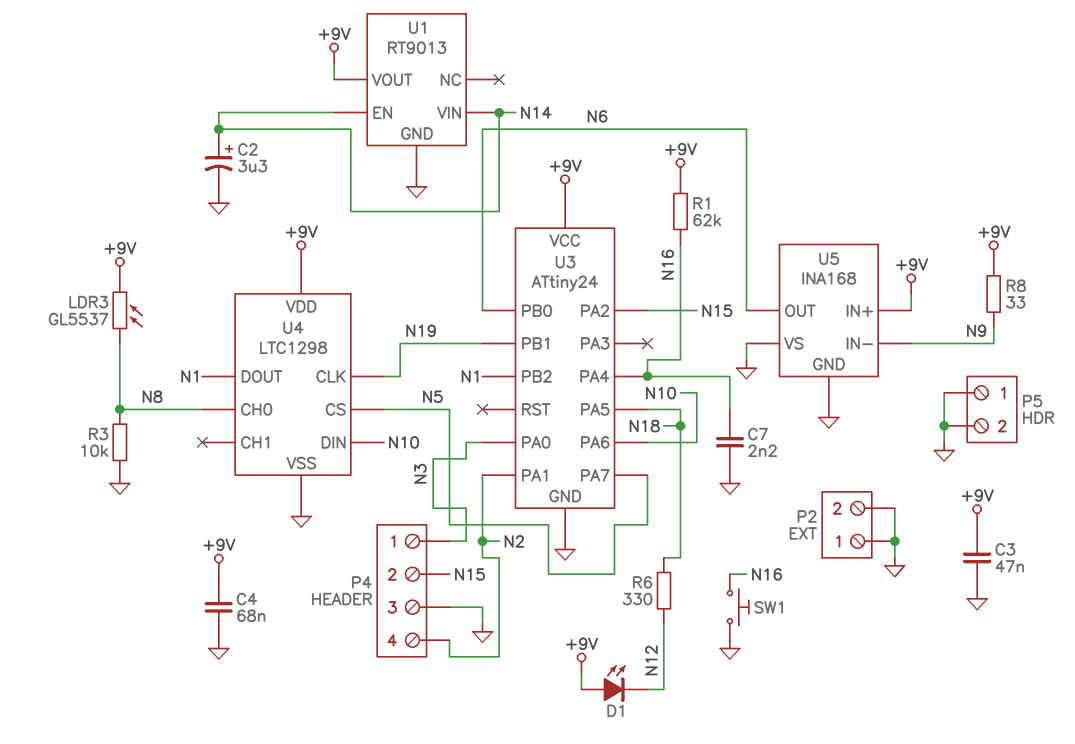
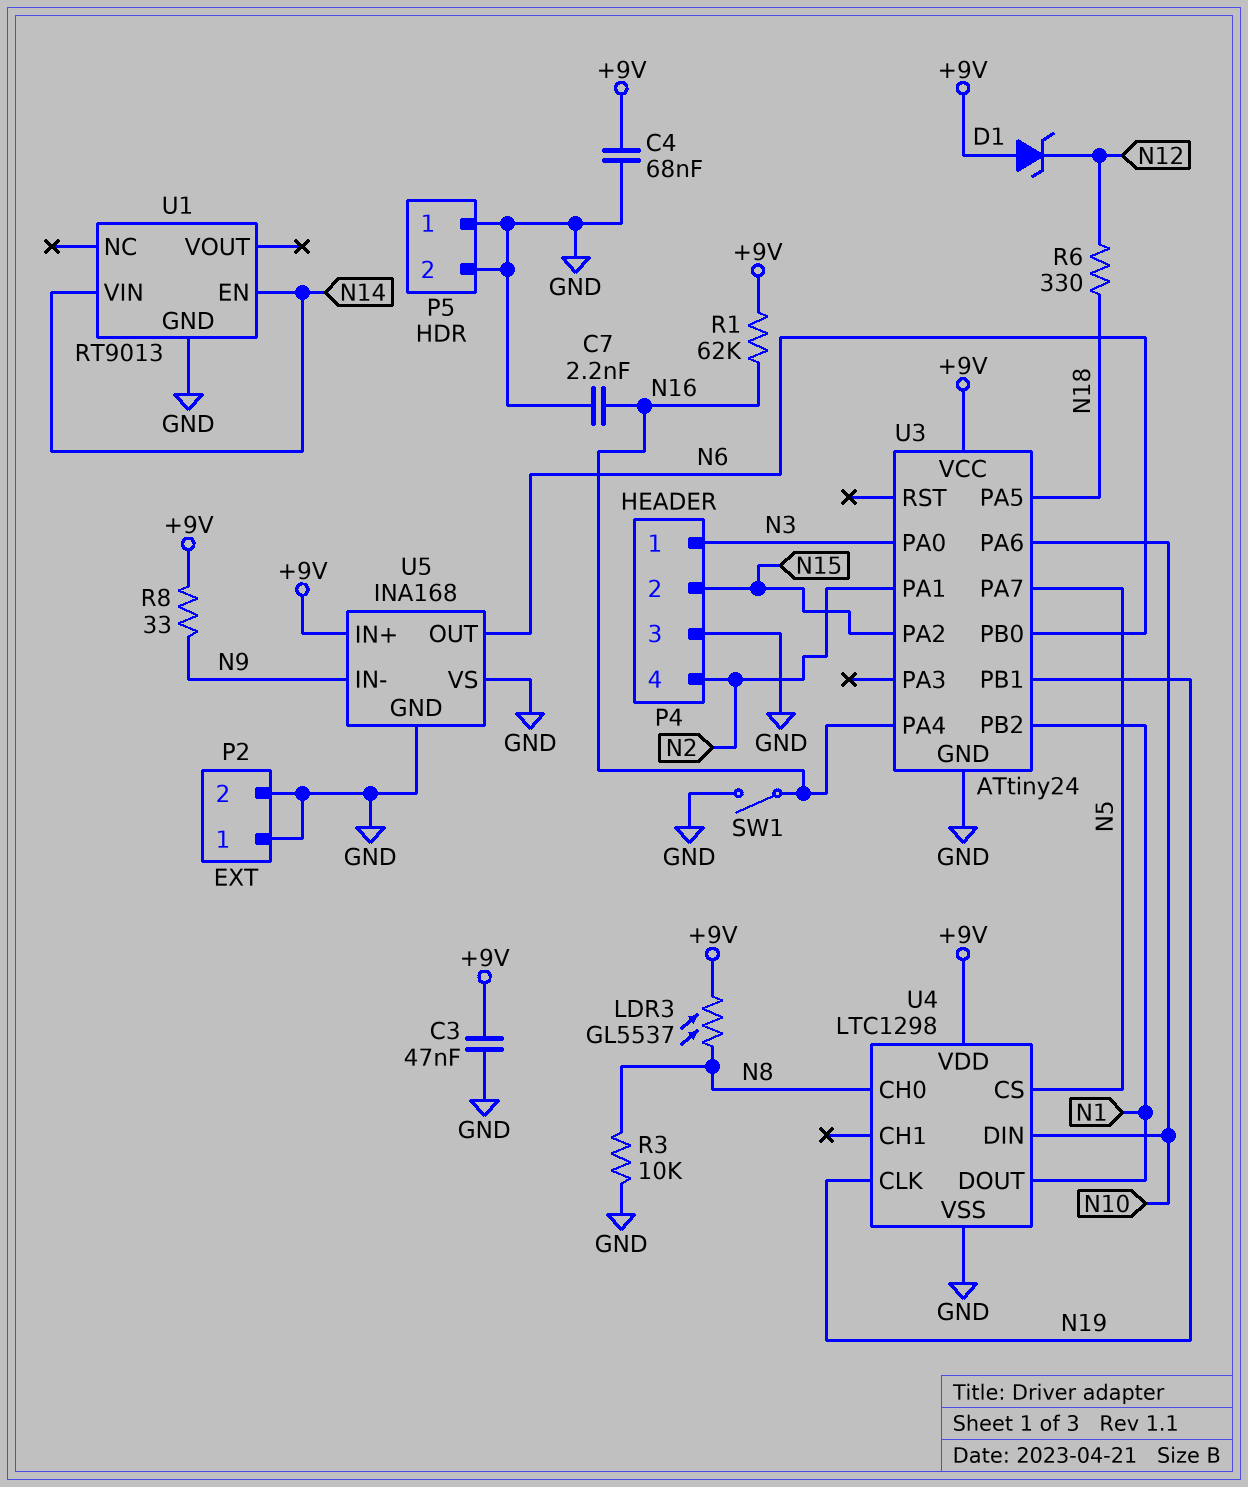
C2: 3.3uF (plus N14, minus GND) -> none
D1: LED (A +9V, K N12) -> zener (A +9V, K N12)
SW1: button (GND, N16) -> switch (GND, N16)
U1 pin VOUT: +9V -> none

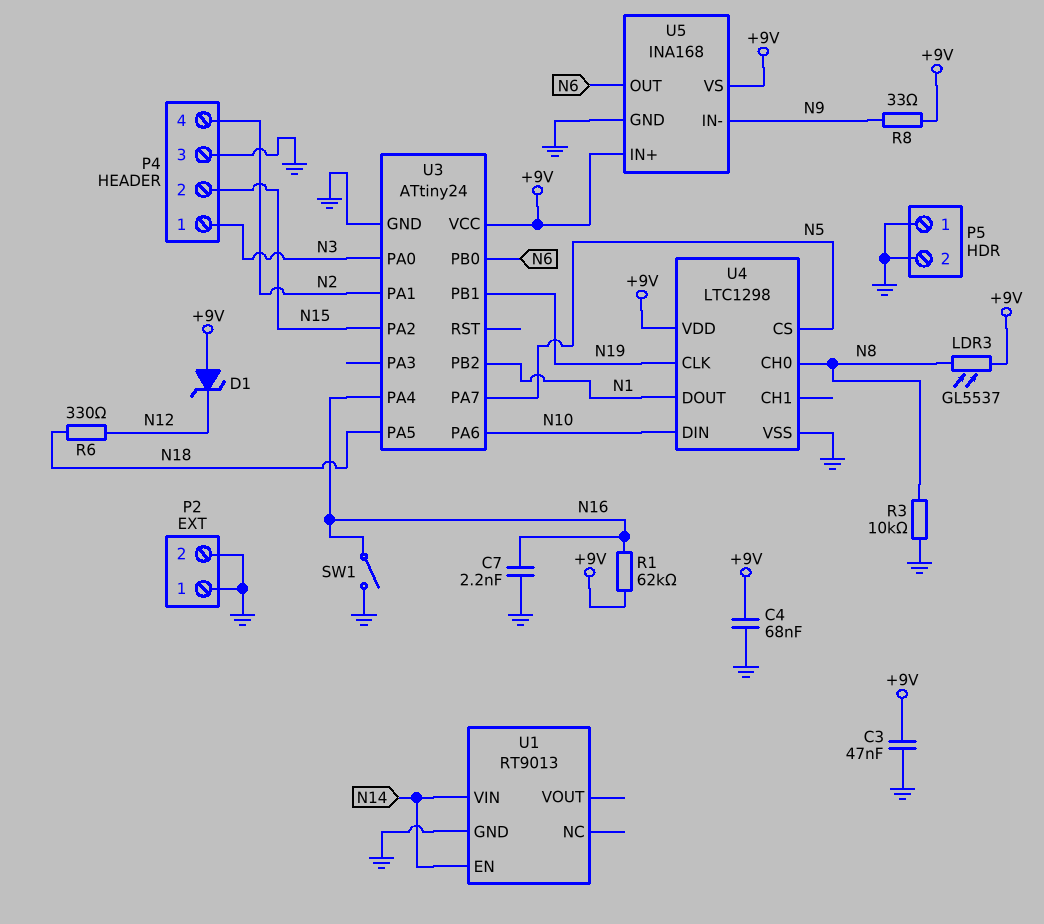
U5 pin VS: GND -> +9V

